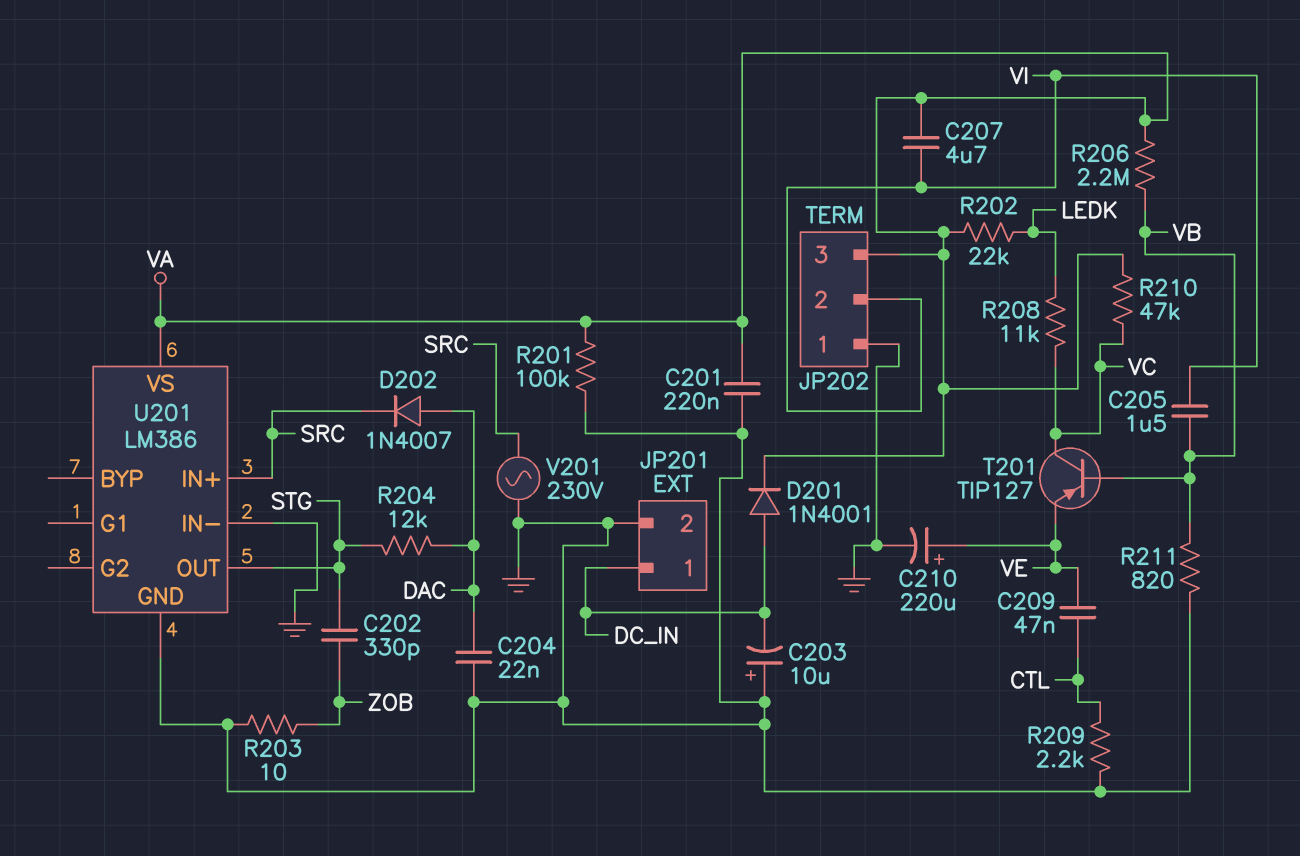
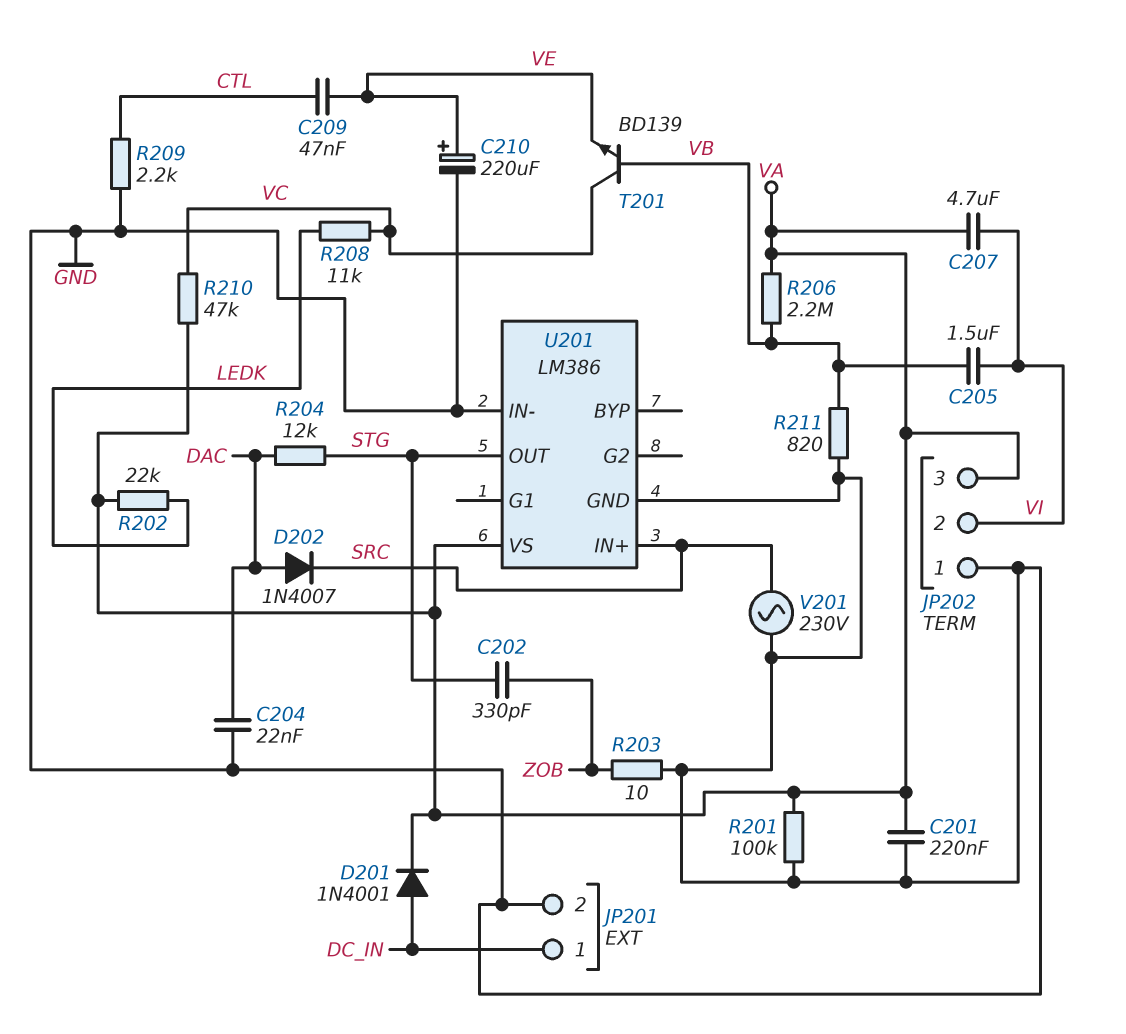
C203: 10uF (plus GND, minus DC_IN) -> none
T201: PNP TIP127 (B VB, C VC, E VE) -> NPN BD139 (B VB, C VC, E VE)

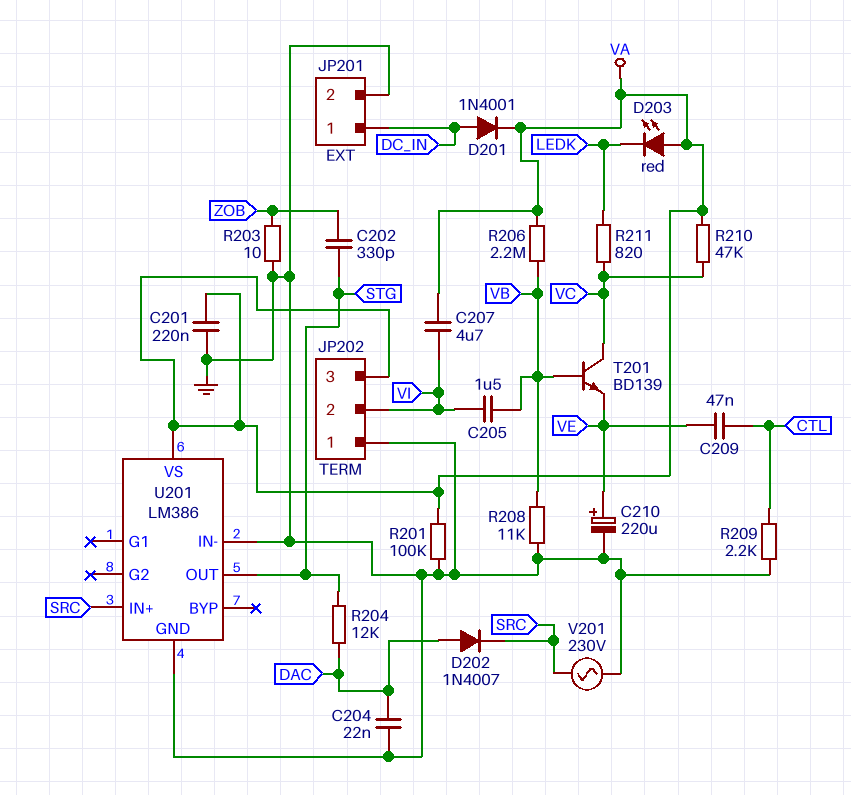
D203: none -> LED red (A VA, K LEDK)
R202: 22k (LEDK, VA) -> none
R208: 11k (LEDK, VC) -> 11k (GND, VB)
R211: 820 (GND, VB) -> 820 (LEDK, VC)

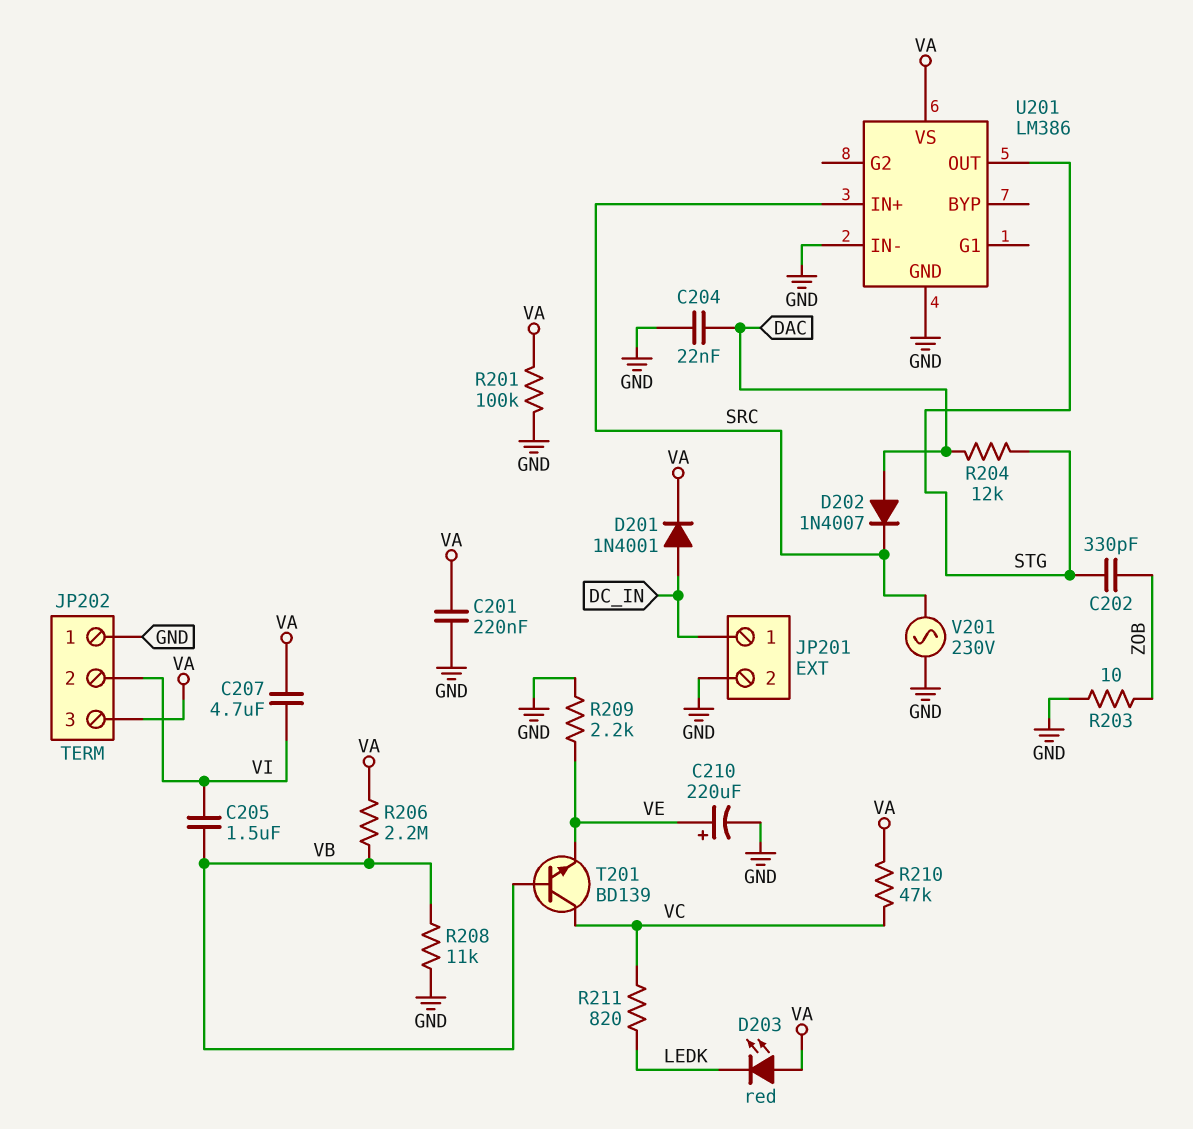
C209: 47nF (CTL, VE) -> none
R209: 2.2k (CTL, GND) -> 2.2k (GND, VE)

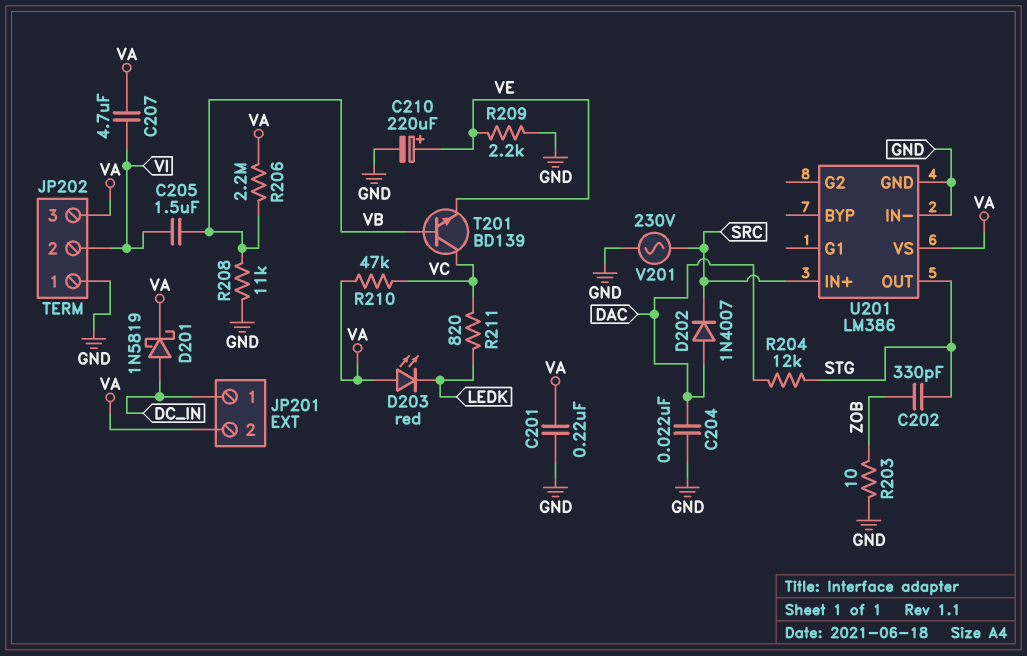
D201: diode 1N4001 (A DC_IN, K VA) -> schottky 1N5819 (A DC_IN, K VA)
JP201 pin 2: GND -> VA
R201: 100k (GND, VA) -> none

